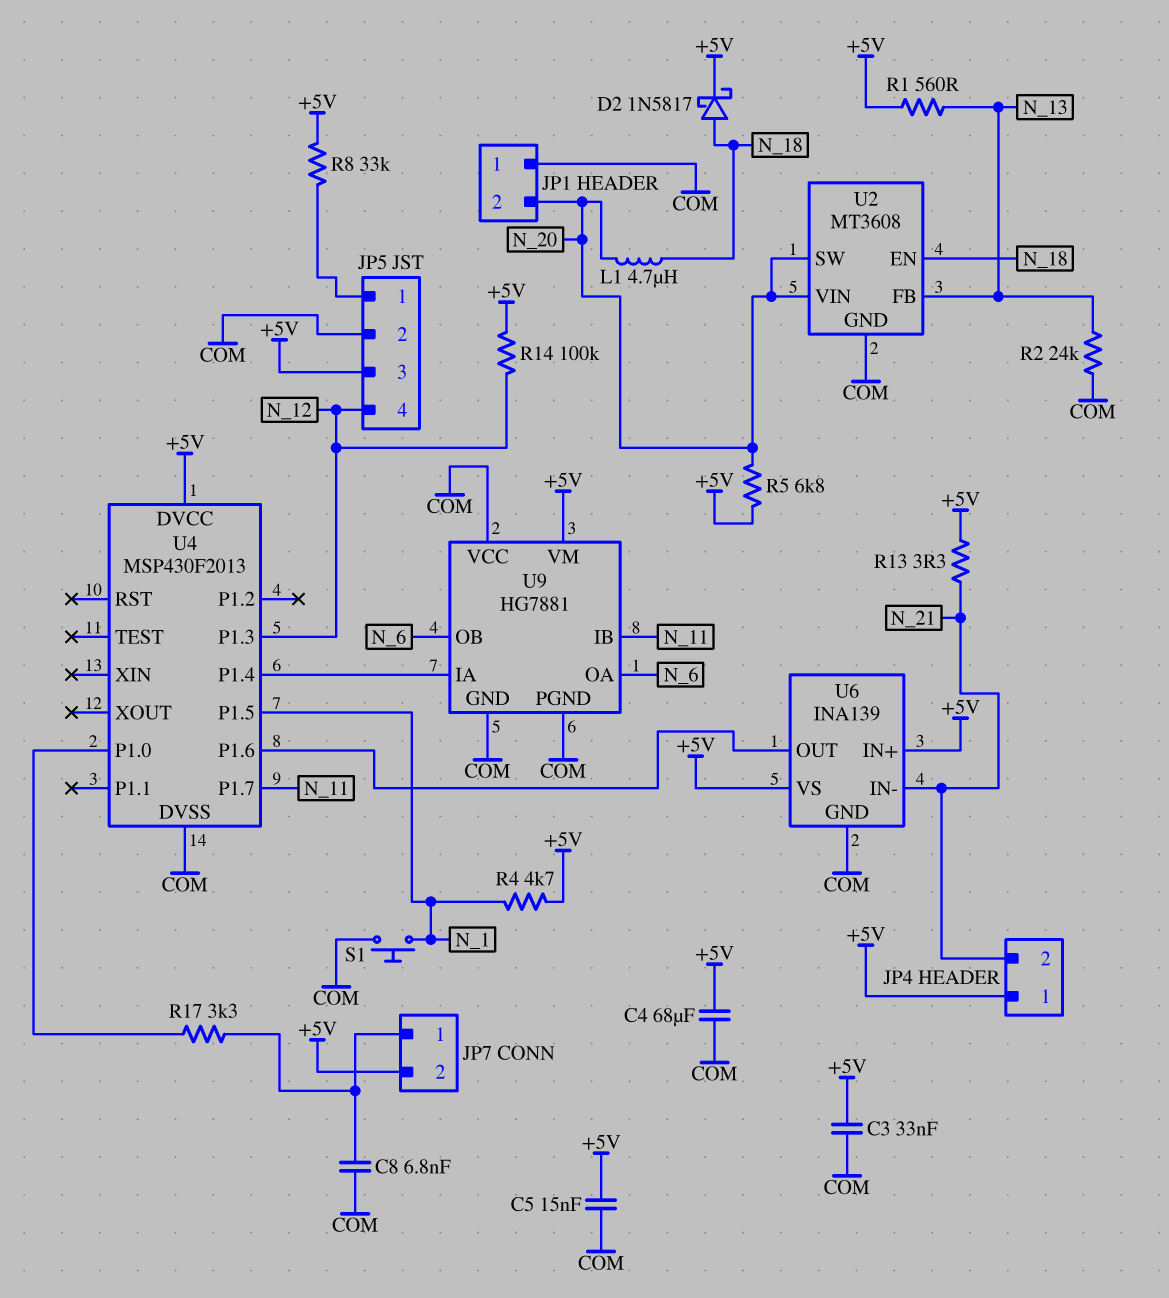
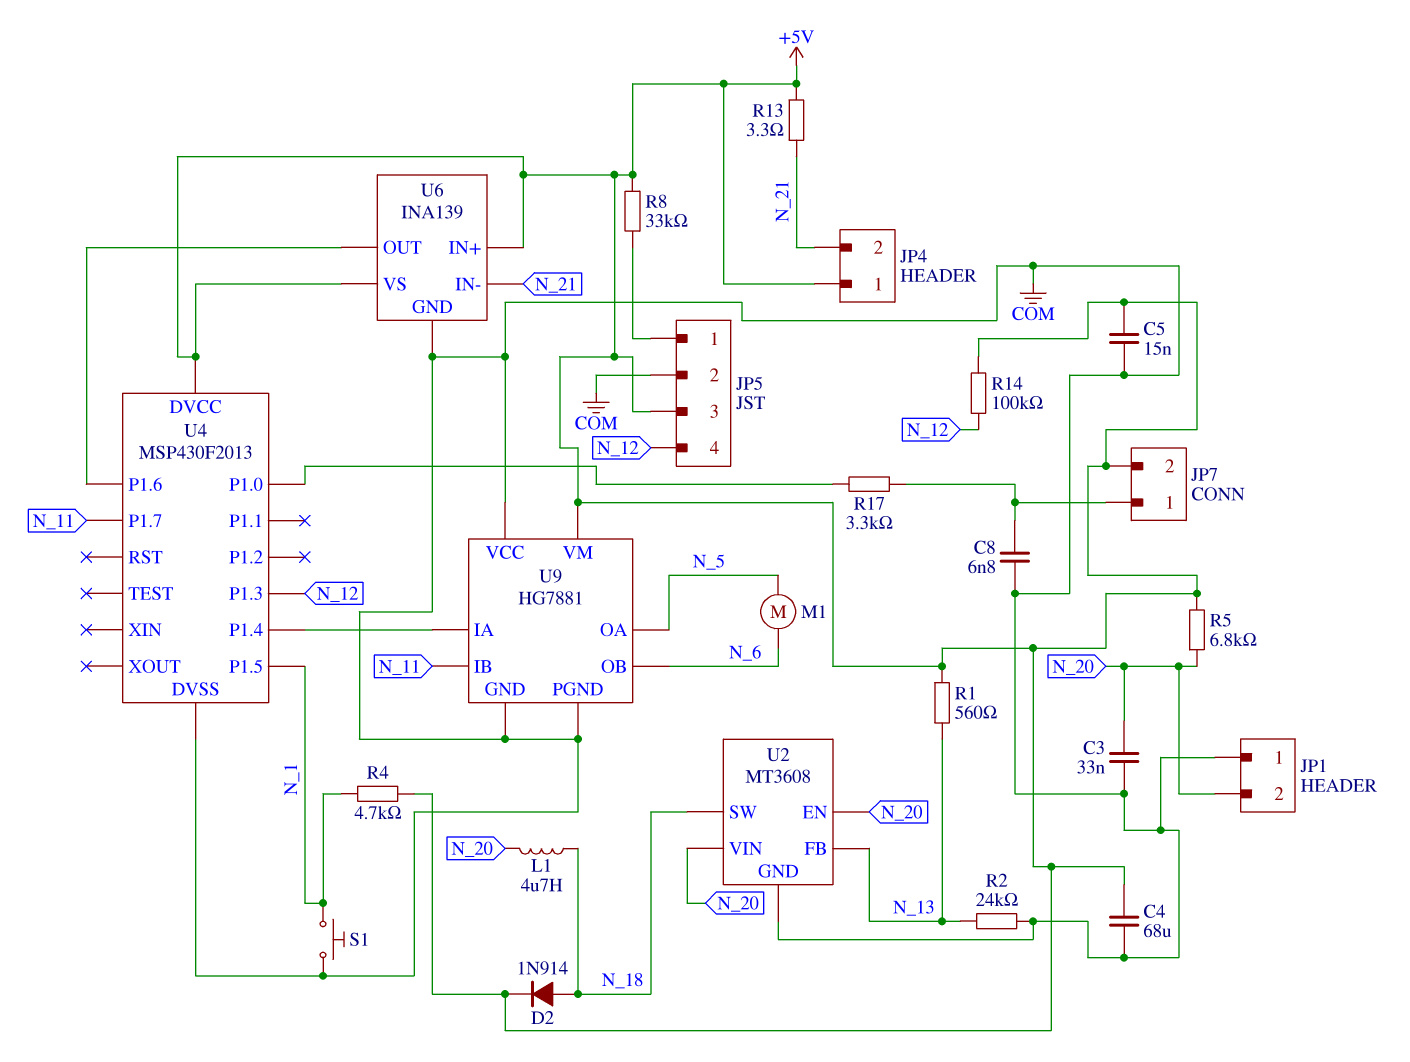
C3: 33nF (+5V, COM) -> 33nF (COM, N_20)
D2: schottky 1N5817 (A N_18, K +5V) -> diode 1N914 (A N_18, K +5V)
M1: none -> motor (N_5, N_6)
U2 pin EN: N_18 -> N_20
U2 pin SW: N_20 -> N_18
U9 pin OA: N_6 -> N_5

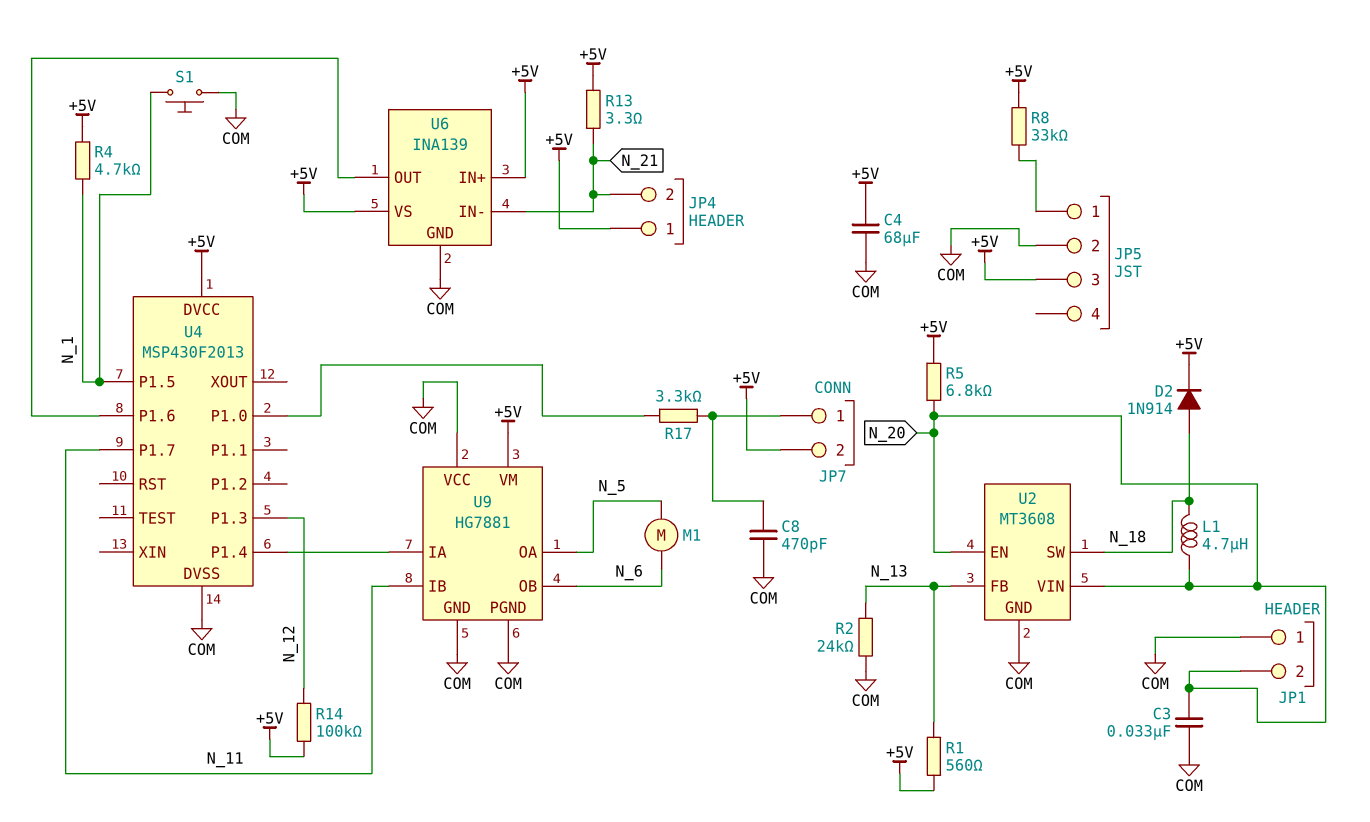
C5: 15nF (+5V, COM) -> none
C8: 6.8nF (COM, JP7/1) -> 470pF (COM, JP7/1)
JP5 pin 4: N_12 -> none

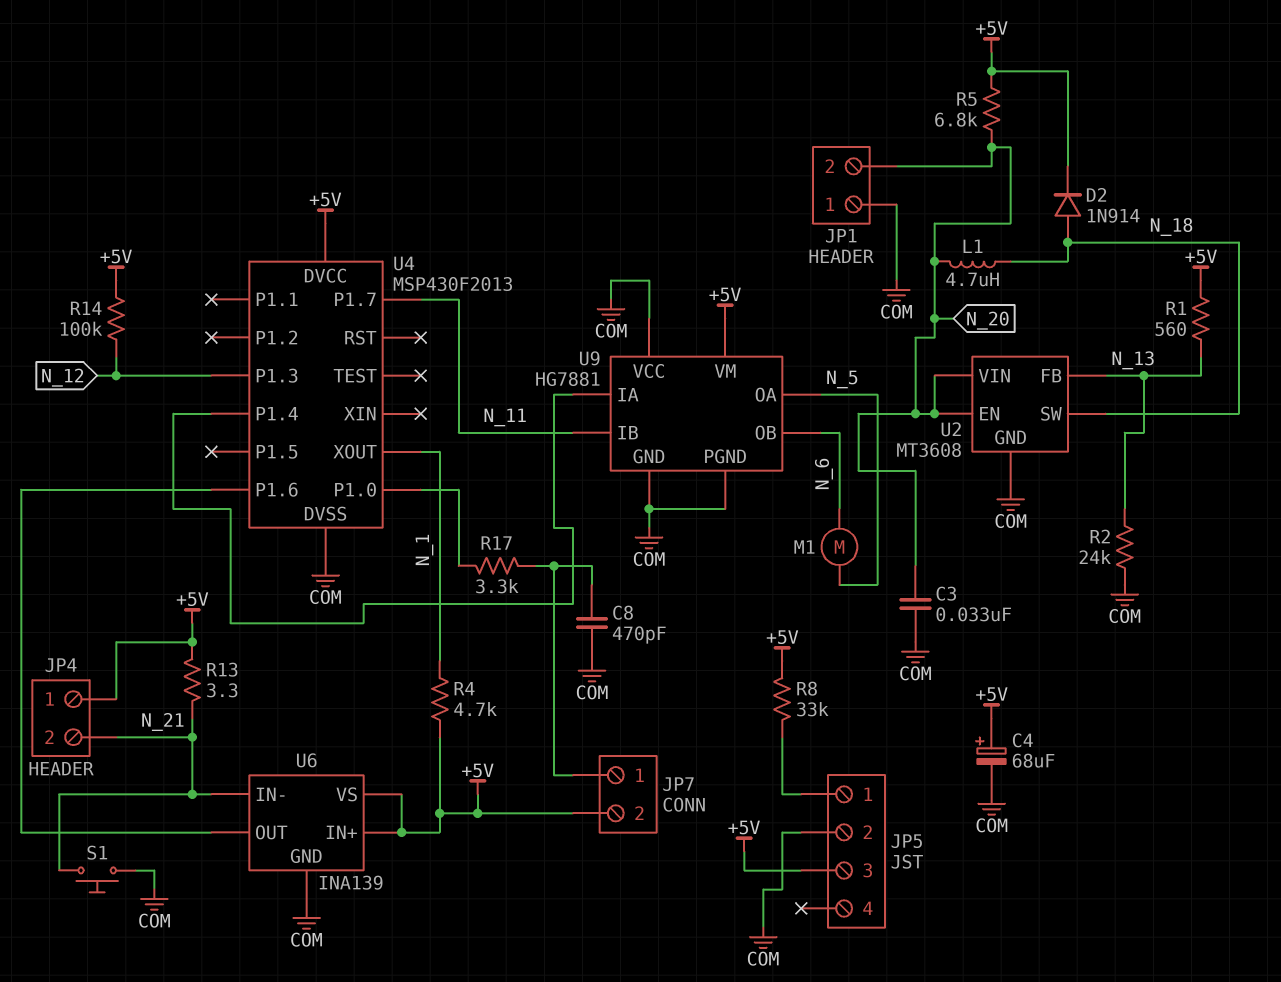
C4: 68uF (+5V, COM) -> 68uF (plus +5V, minus COM)
S1: button (COM, N_1) -> button (COM, N_21)
U4 pin P1.5: N_1 -> none
U4 pin XOUT: none -> N_1

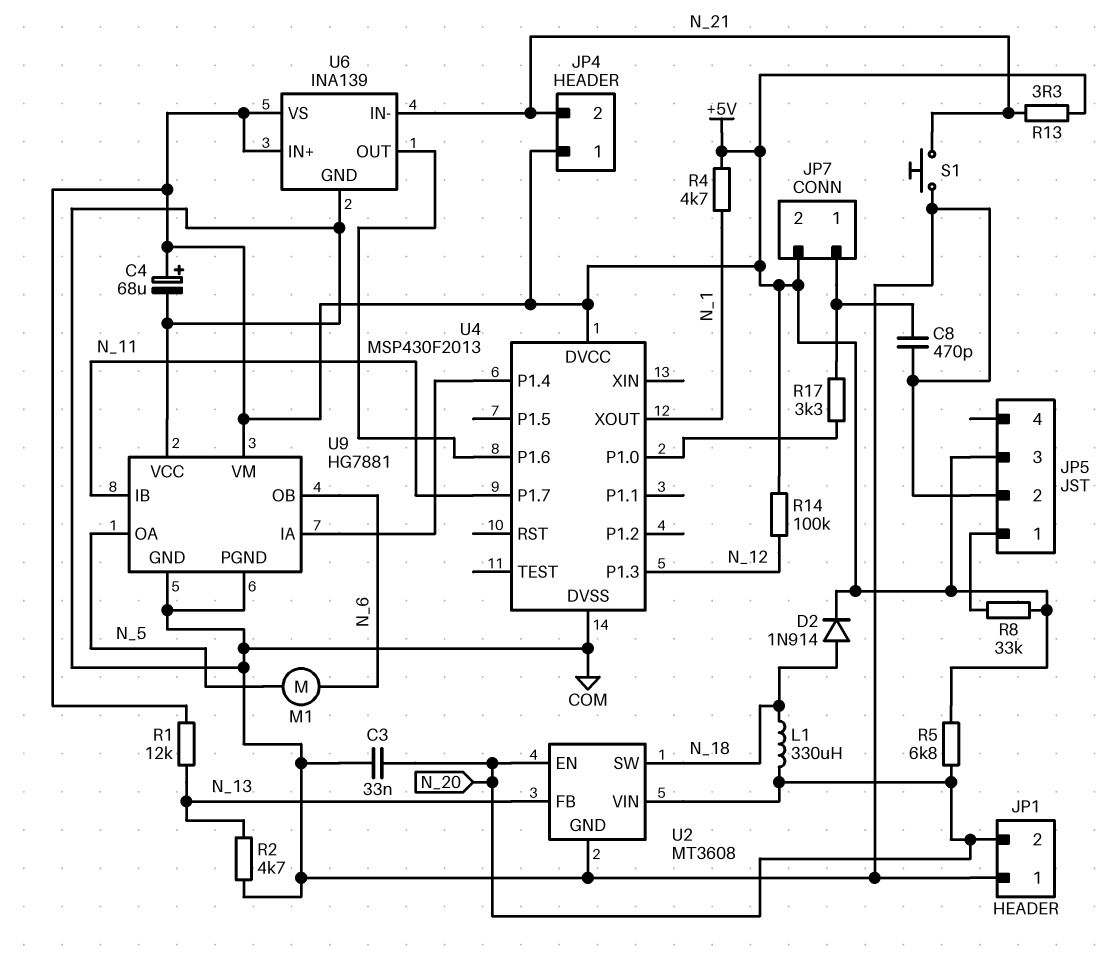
L1: 4.7uH (N_18, N_20) -> 330uH (N_18, N_20)
R1: 560 (+5V, N_13) -> 12k (+5V, N_13)
R2: 24k (COM, N_13) -> 4.7k (COM, N_13)

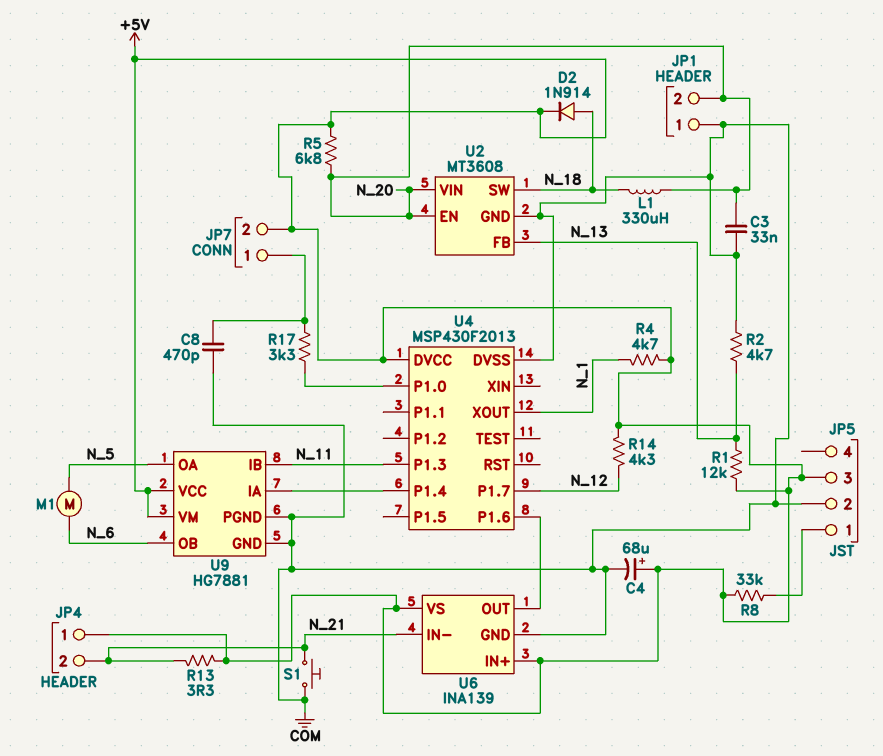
R14: 100k (+5V, N_12) -> 4.3k (+5V, N_12)
U4 pin P1.3: N_12 -> N_11
U4 pin P1.7: N_11 -> N_12
U9 pin VCC: COM -> +5V

